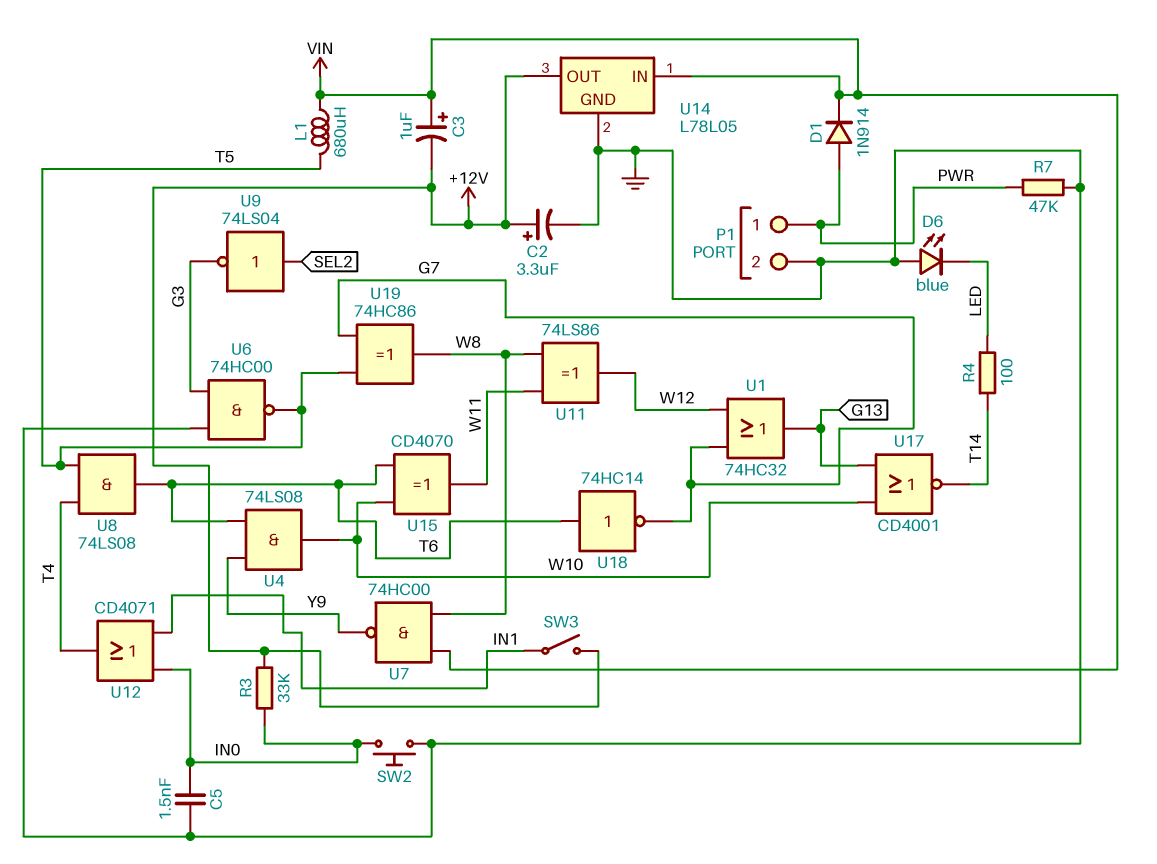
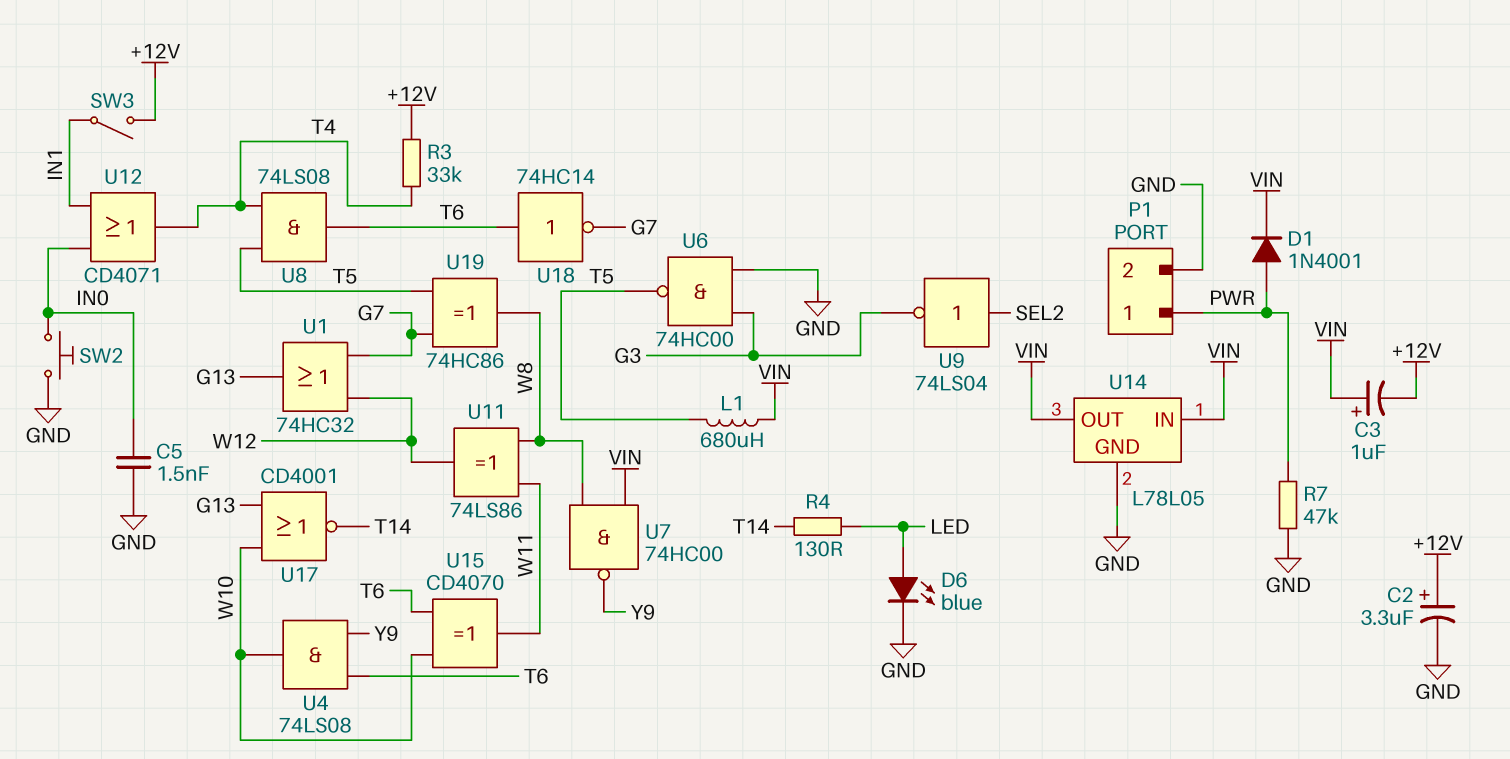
D1: diode 1N914 (A PWR, K VIN) -> diode 1N4001 (A PWR, K VIN)
D6: LED blue (A GND, K LED) -> LED blue (A LED, K GND)
R3: 33k (+12V, IN0) -> 33k (+12V, T4)
R4: 100 (LED, T14) -> 130 (LED, T14)
U14 pin OUT: +12V -> VIN

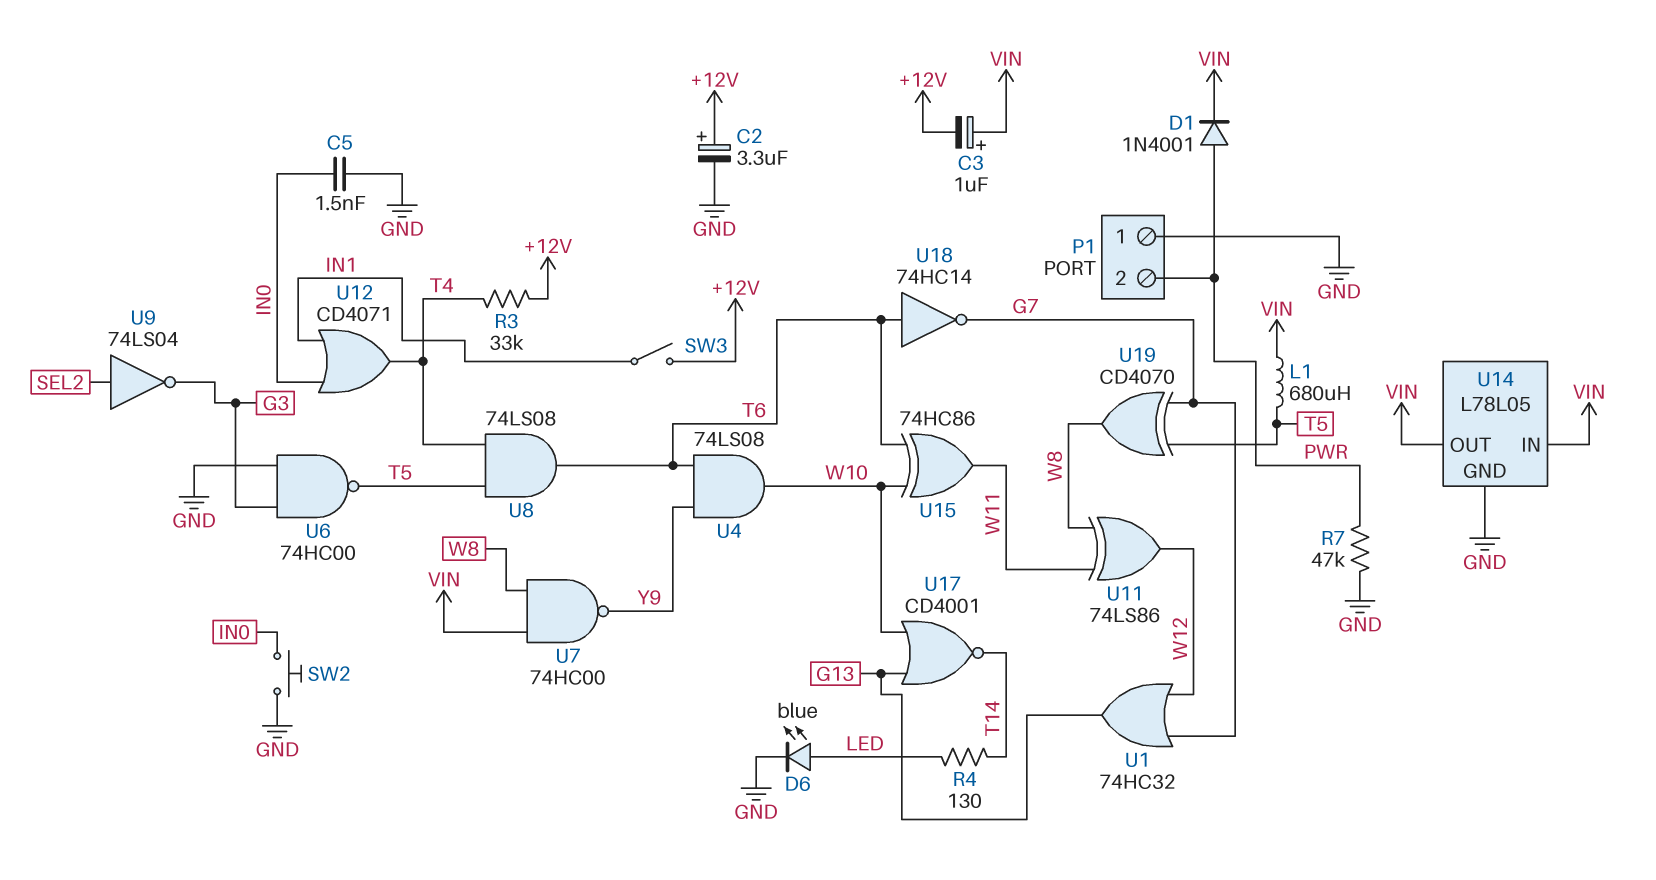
P1 pin 1: PWR -> GND
P1 pin 2: GND -> PWR
U15: XOR CD4070 (in T6, in W10, out W11) -> XOR 74HC86 (in T6, in W10, out W11)
U19: XOR 74HC86 (in G7, in T5, out W8) -> XOR CD4070 (in G7, in T5, out W8)

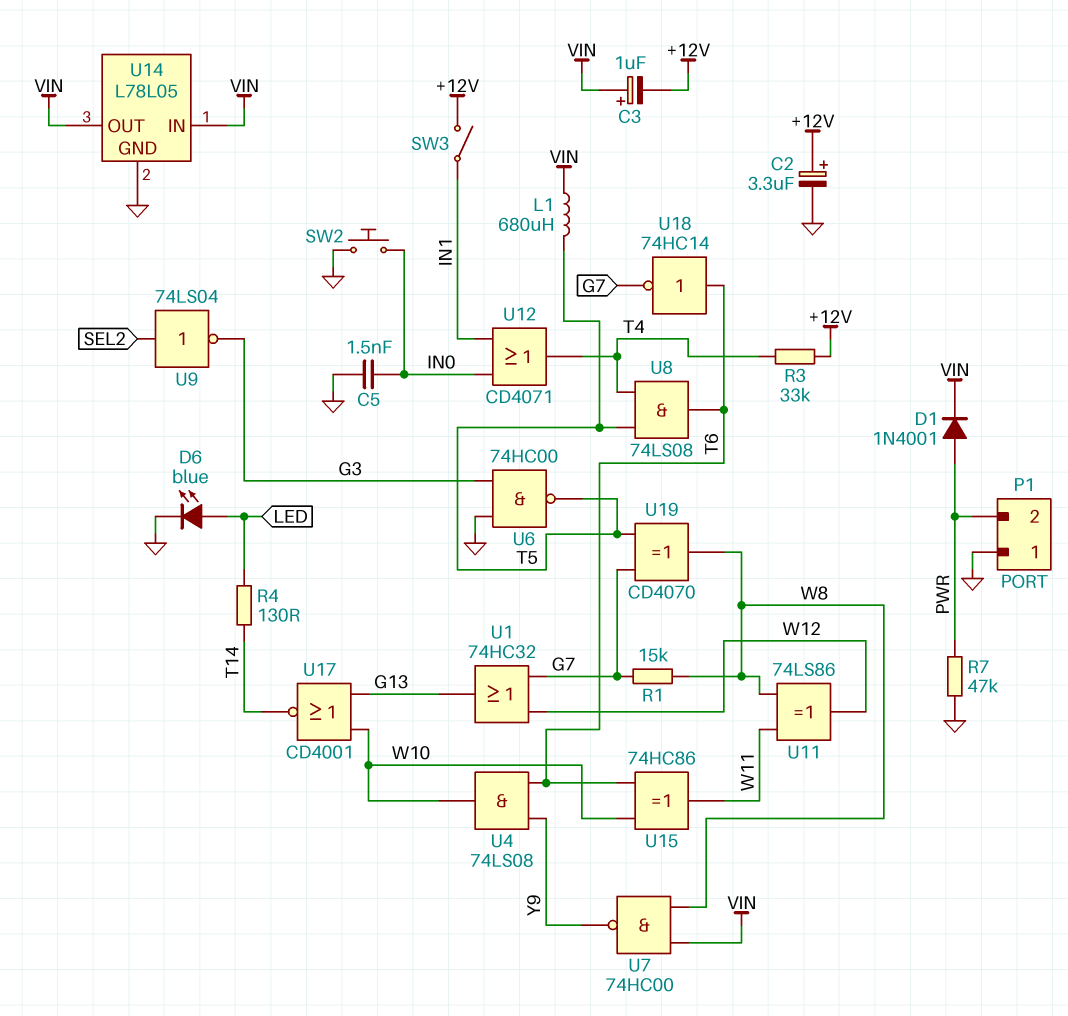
R1: none -> 15k (G7, W8)

